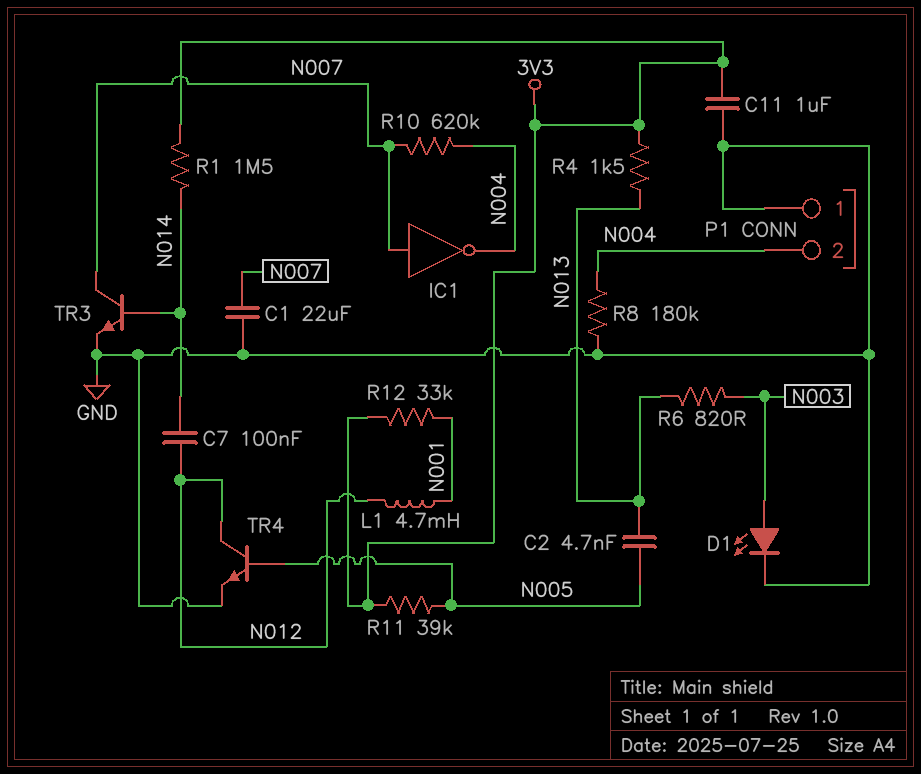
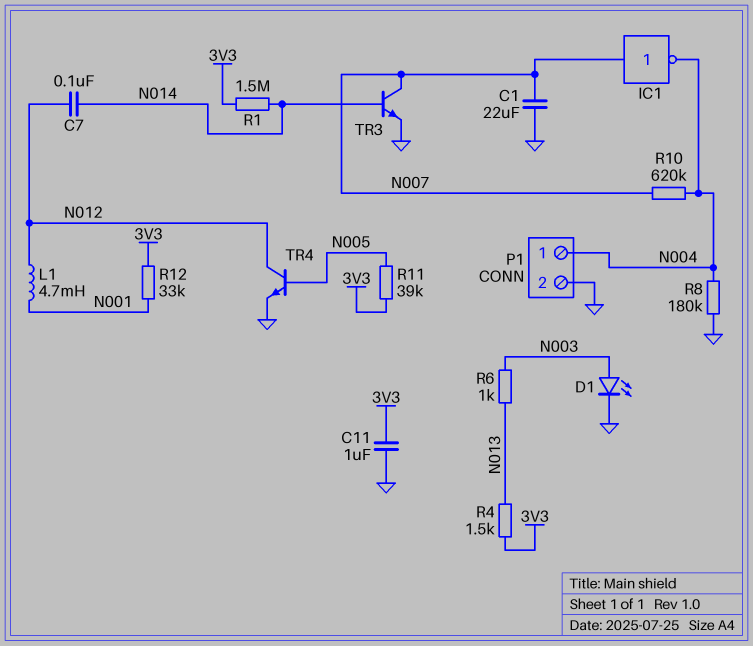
C2: 4.7nF (N005, N013) -> none
P1 pin 1: GND -> N004
P1 pin 2: N004 -> GND
R6: 820 (N003, N013) -> 1k (N003, N013)

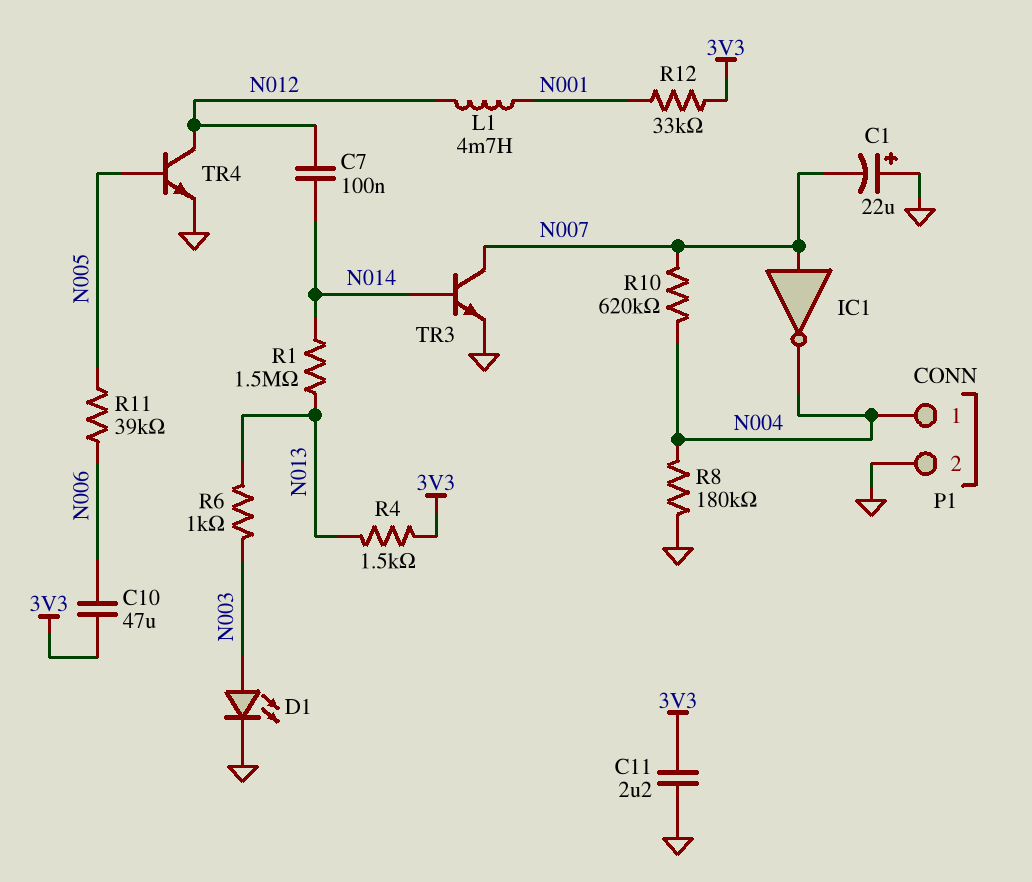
C1: 22uF (GND, N007) -> 22uF (plus GND, minus N007)
C10: none -> 47uF (3V3, N006)
C11: 1uF (3V3, GND) -> 2.2uF (3V3, GND)
R1: 1.5M (3V3, N014) -> 1.5M (N013, N014)
R11: 39k (3V3, N005) -> 39k (N005, N006)

